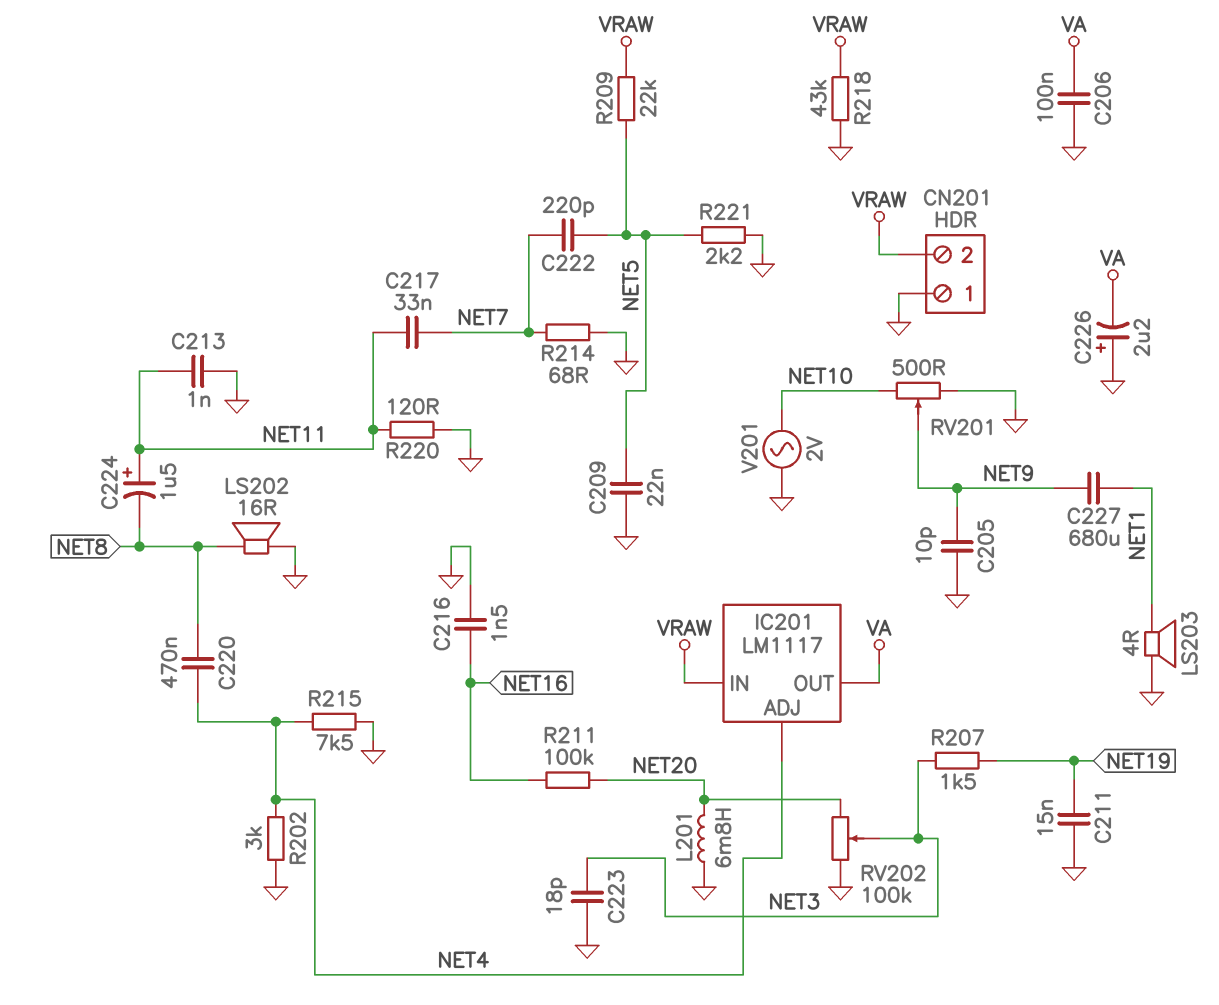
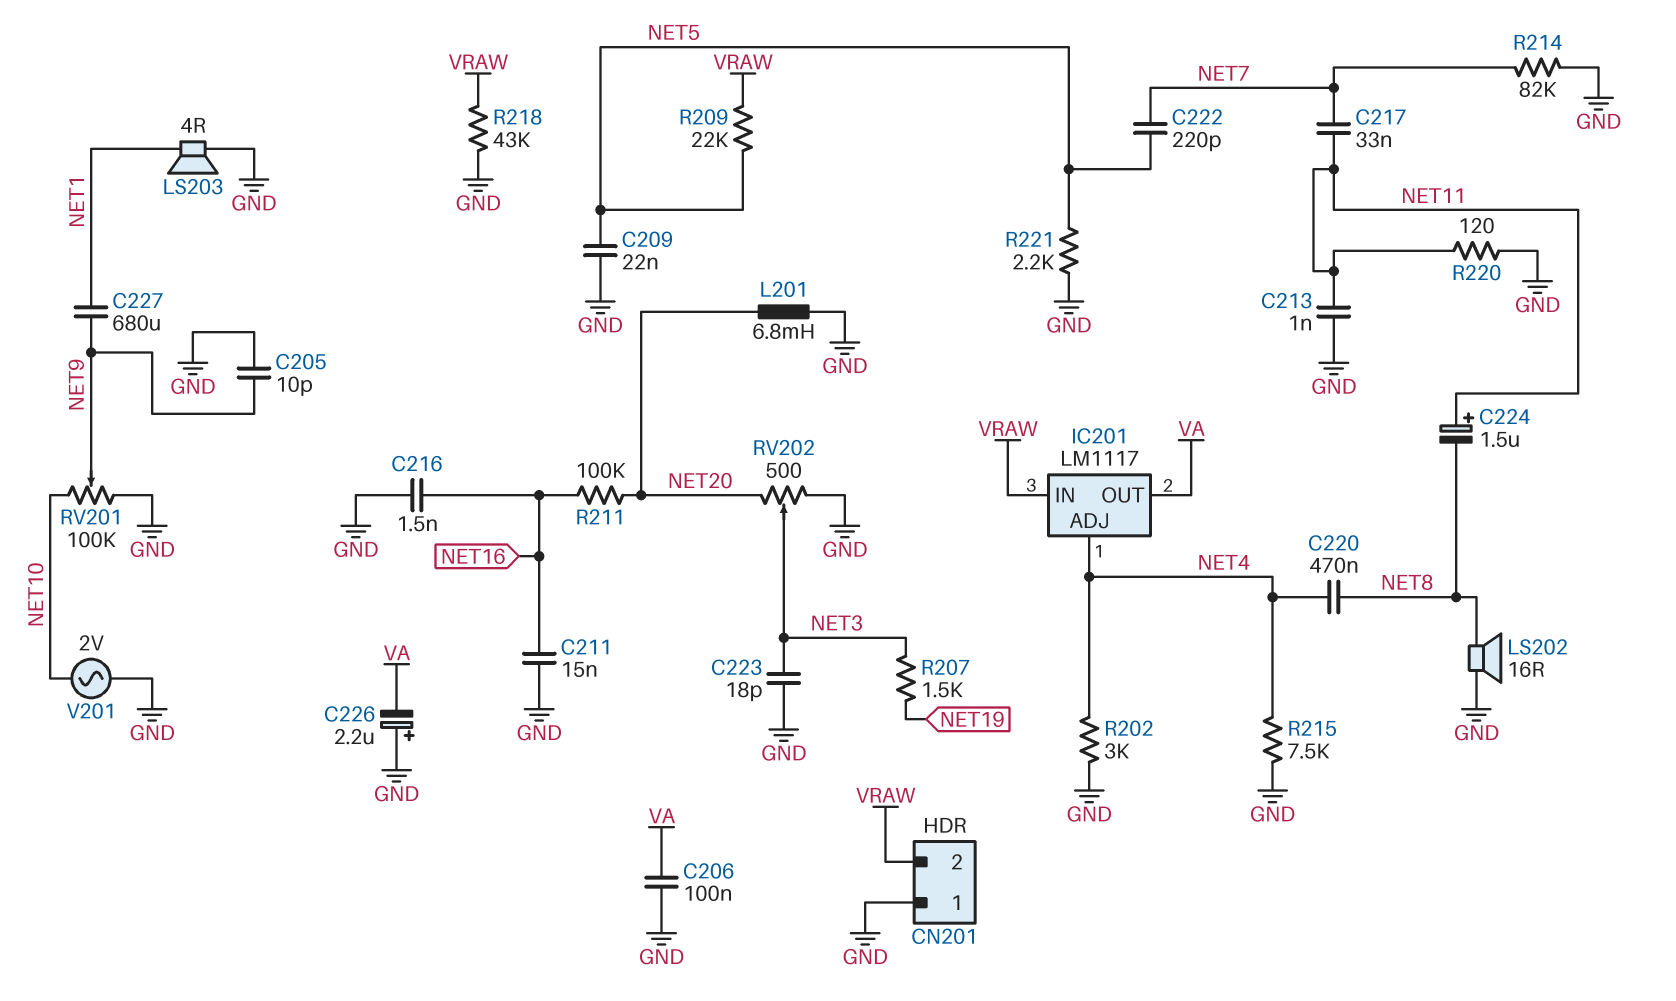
C211: 15nF (GND, NET19) -> 15nF (GND, NET16)
R214: 68 (GND, NET7) -> 82k (GND, NET7)
RV201: 500 (GND, NET10, wiper NET9) -> 100k (GND, NET10, wiper NET9)
RV202: 100k (GND, NET20, wiper NET3) -> 500 (GND, NET20, wiper NET3)

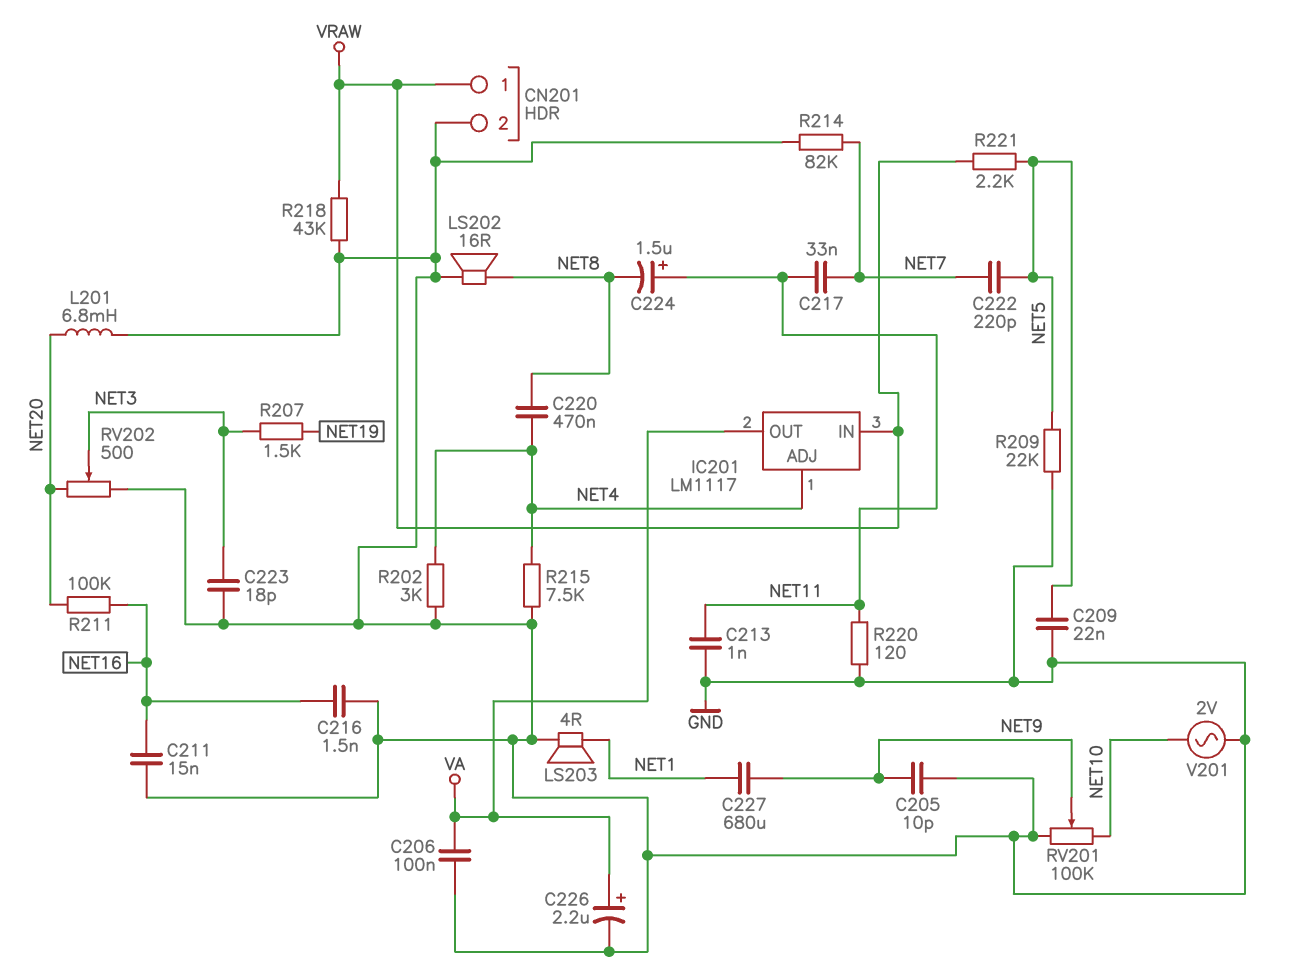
C226: 2.2uF (plus GND, minus VA) -> 2.2uF (plus VA, minus GND)
CN201 pin 1: GND -> VRAW
CN201 pin 2: VRAW -> GND
R209: 22k (NET5, VRAW) -> 22k (GND, NET5)
R221: 2.2k (GND, NET5) -> 2.2k (NET5, VRAW)

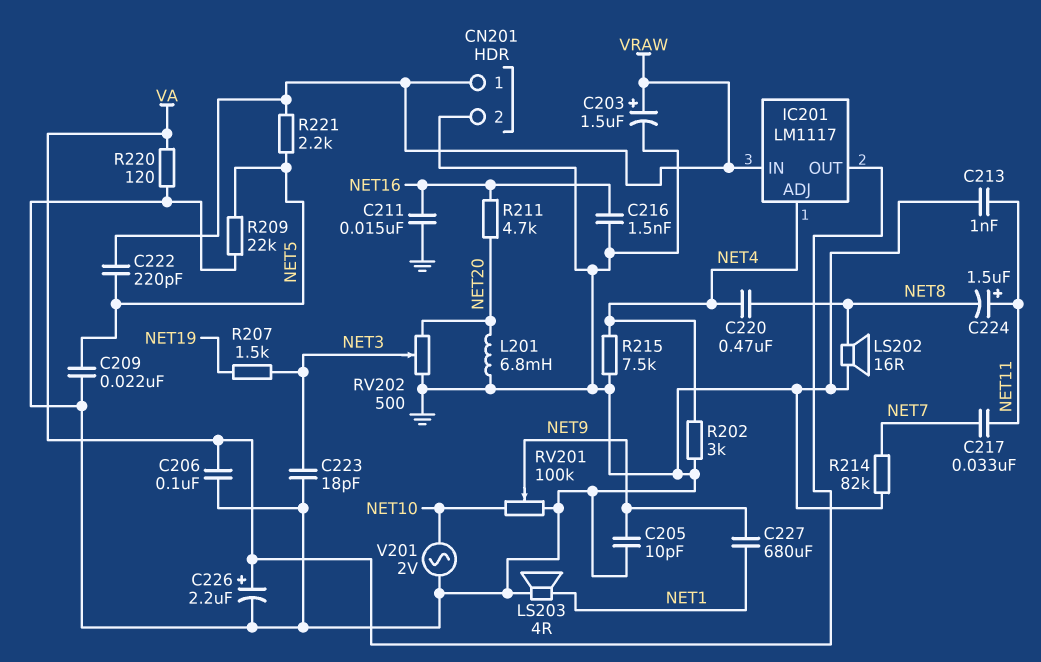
C203: none -> 1.5uF (plus VRAW, minus GND)
C222: 220pF (NET5, NET7) -> 220pF (NET5, VRAW)
R211: 100k (NET16, NET20) -> 4.7k (NET16, NET20)
R218: 43k (GND, VRAW) -> none
R220: 120 (GND, NET11) -> 120 (GND, VA)

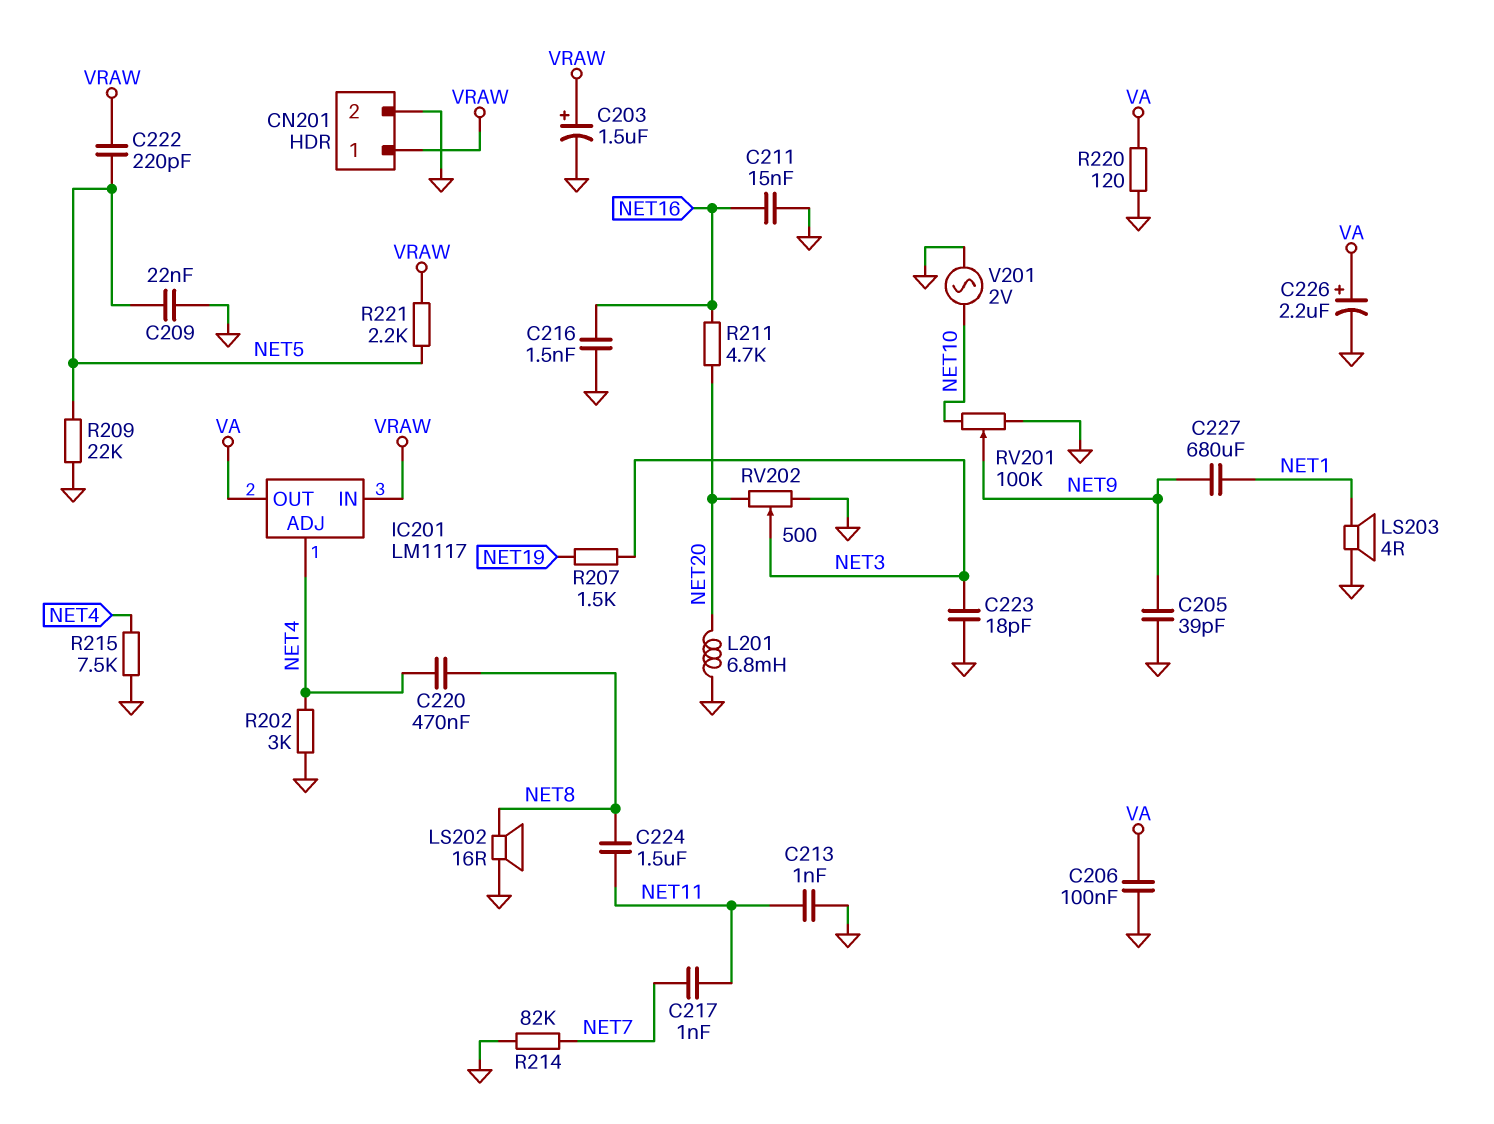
C205: 10pF (GND, NET9) -> 39pF (GND, NET9)
C217: 33nF (NET7, NET11) -> 1nF (NET7, NET11)
C224: 1.5uF (plus NET11, minus NET8) -> 1.5uF (NET8, NET11)

